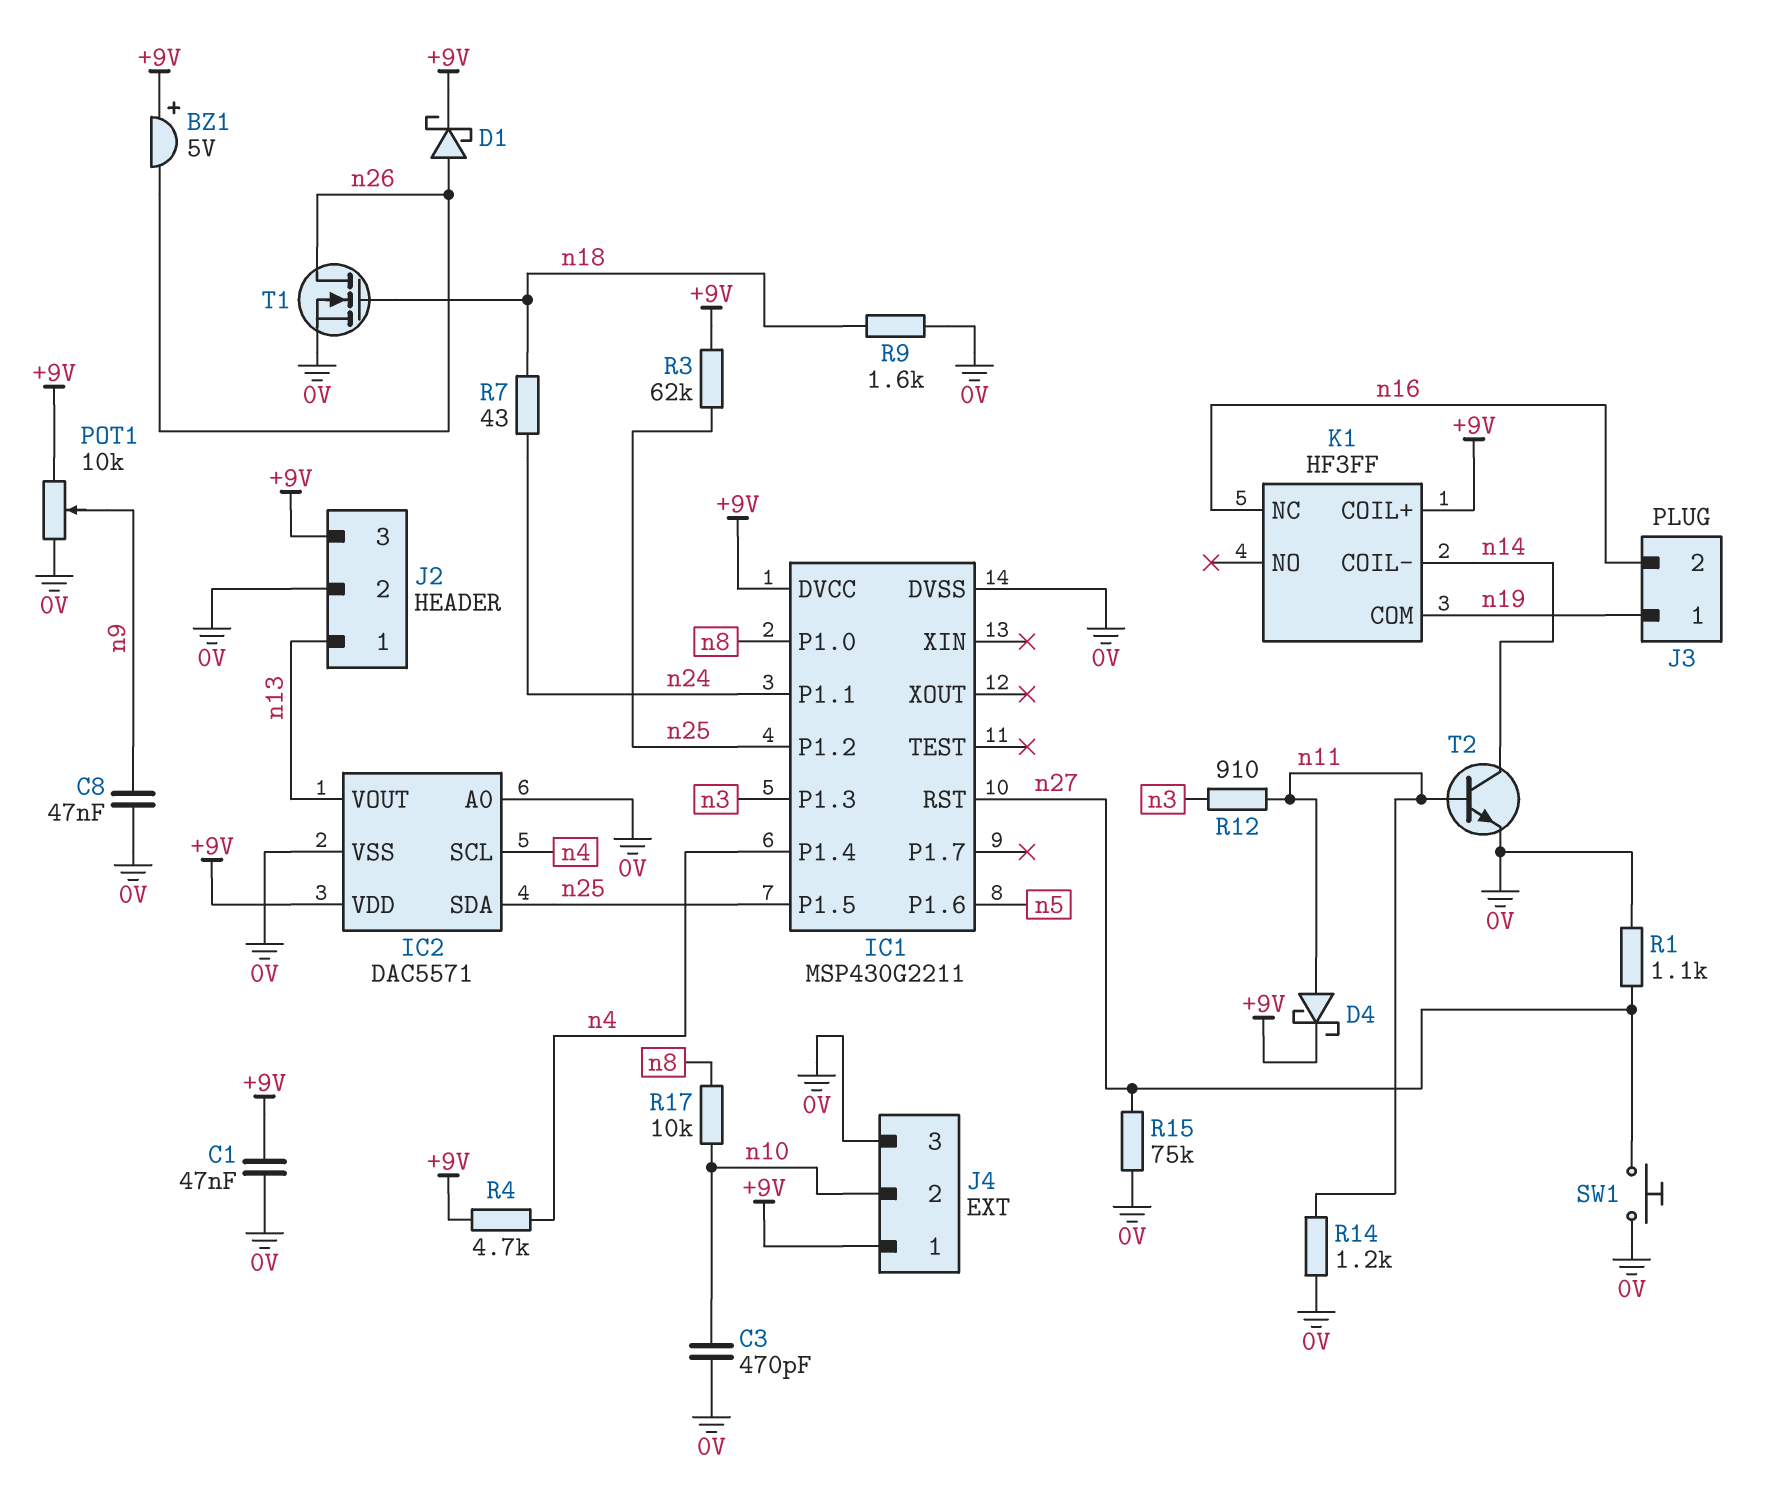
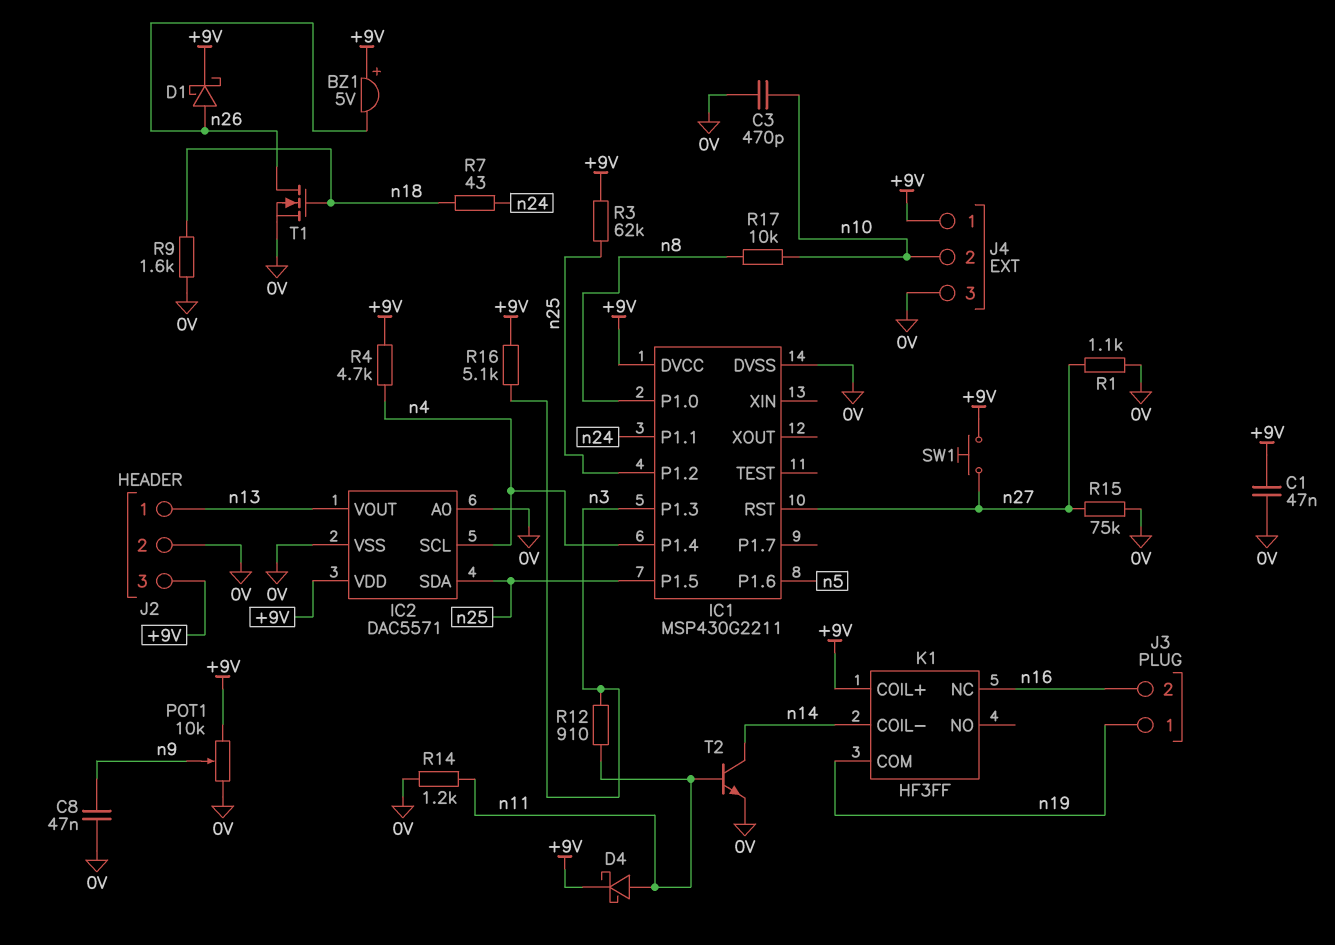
R16: none -> 5.1k (+9V, n3)
SW1: button (0V, n27) -> button (+9V, n27)

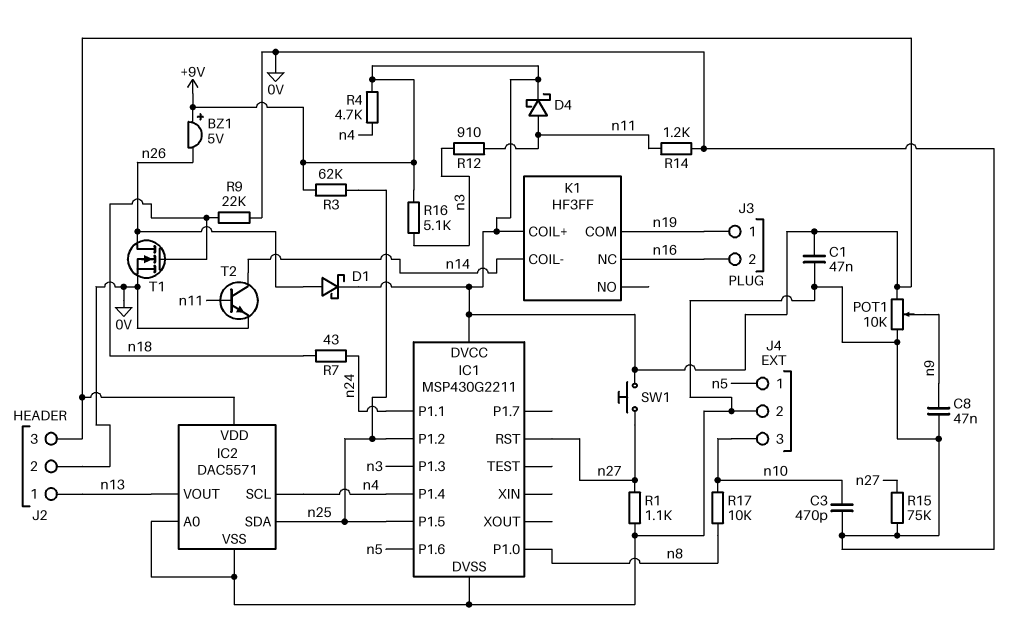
J4 pin 1: +9V -> n5
J4 pin 2: n10 -> 0V
J4 pin 3: 0V -> n10
R9: 1.6k (0V, n18) -> 22k (0V, n18)

